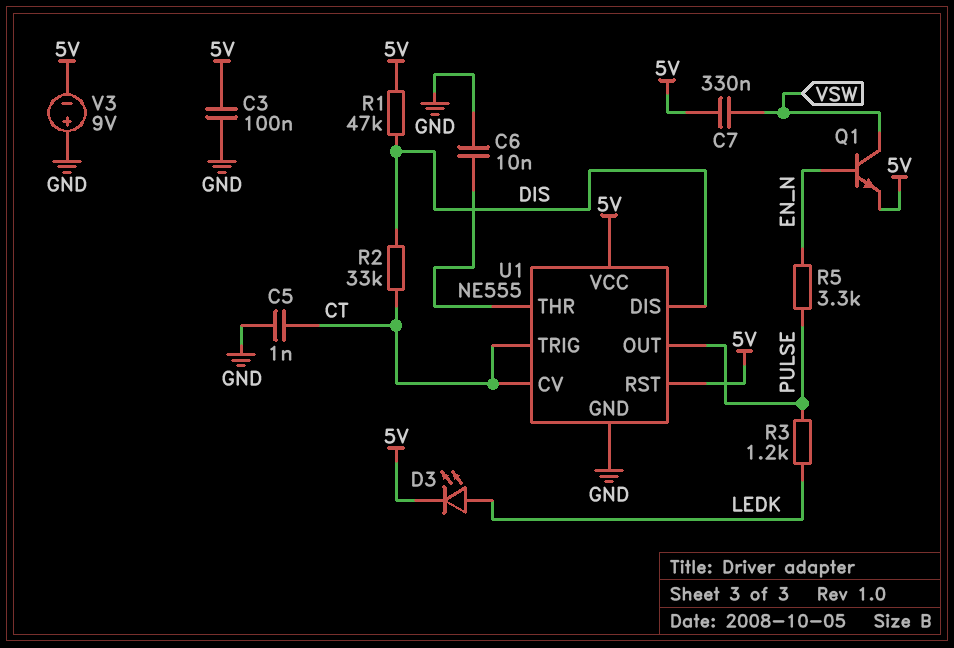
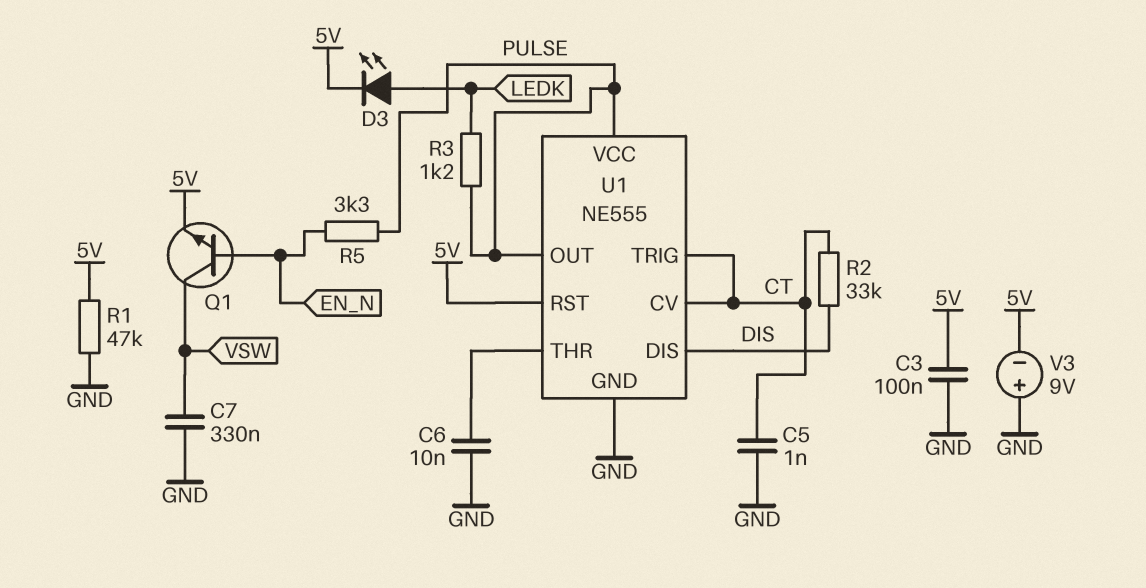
C7: 330nF (5V, VSW) -> 330nF (GND, VSW)
R1: 47k (5V, DIS) -> 47k (5V, GND)
U1 pin VCC: 5V -> PULSE

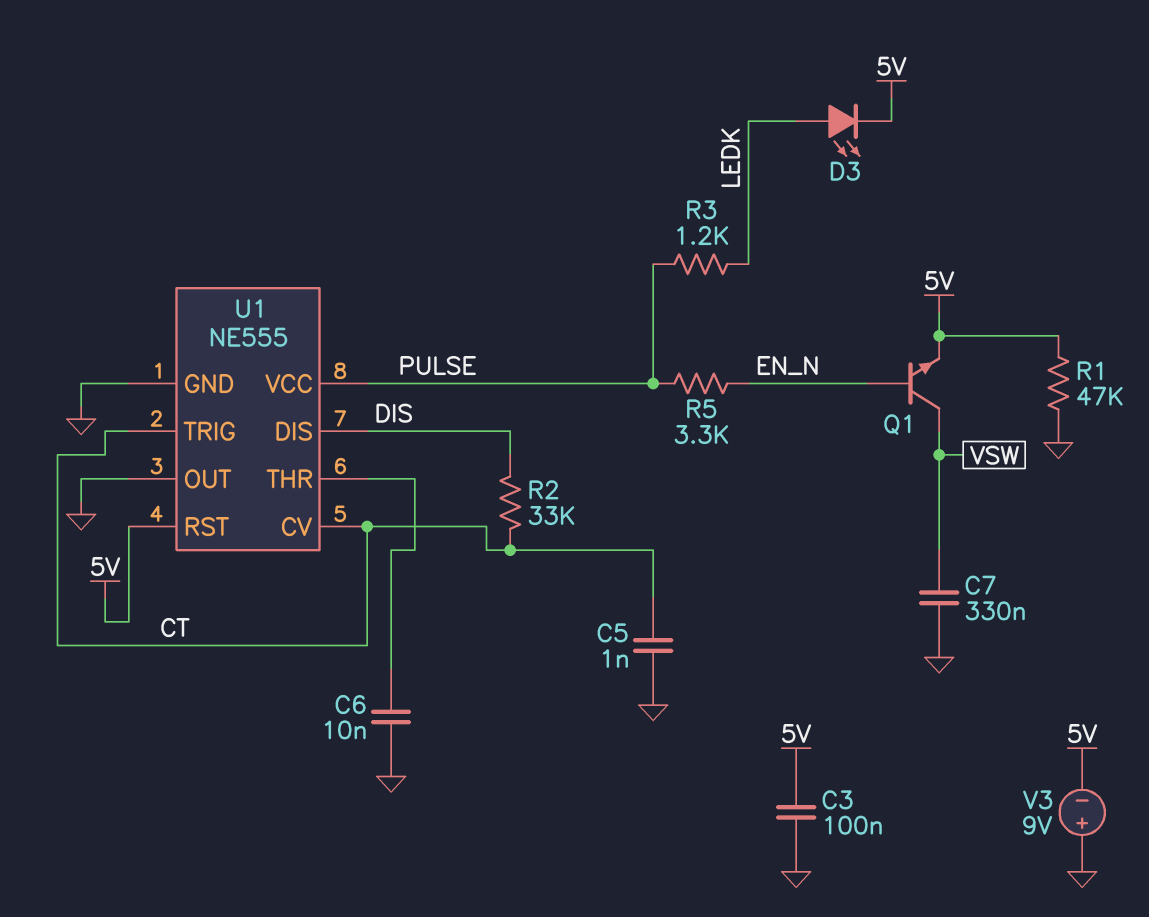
U1 pin OUT: PULSE -> GND

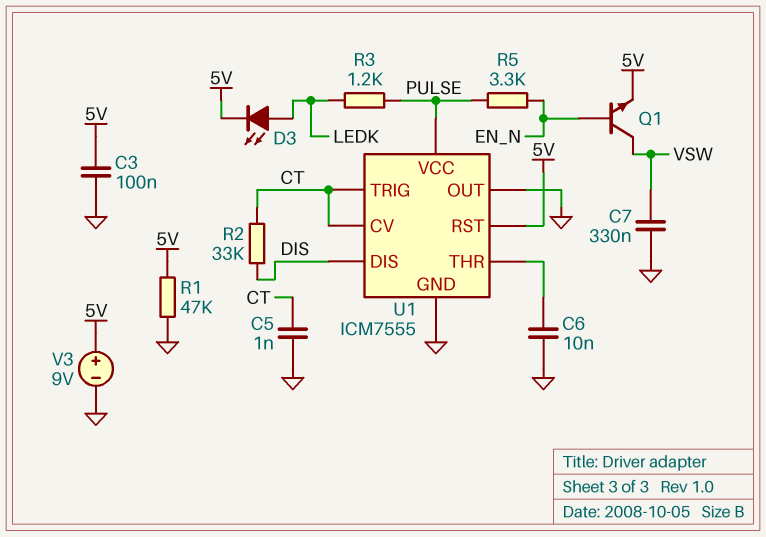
U1: NE555 -> ICM7555
V3: 9V (plus GND, minus 5V) -> 9V (plus 5V, minus GND)

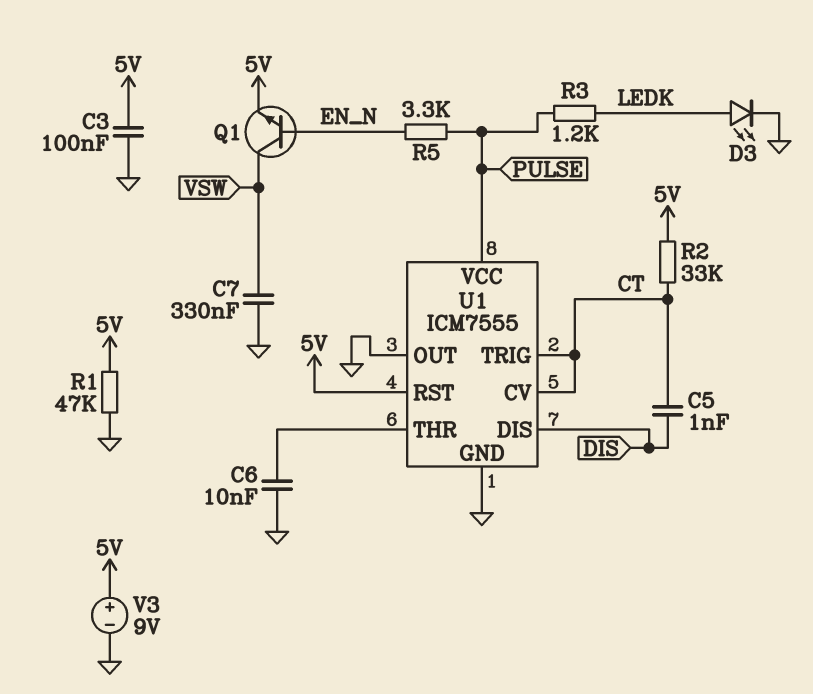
C5: 1nF (CT, GND) -> 1nF (CT, DIS)
D3: LED (A LEDK, K 5V) -> LED (A LEDK, K GND)
R2: 33k (CT, DIS) -> 33k (5V, CT)

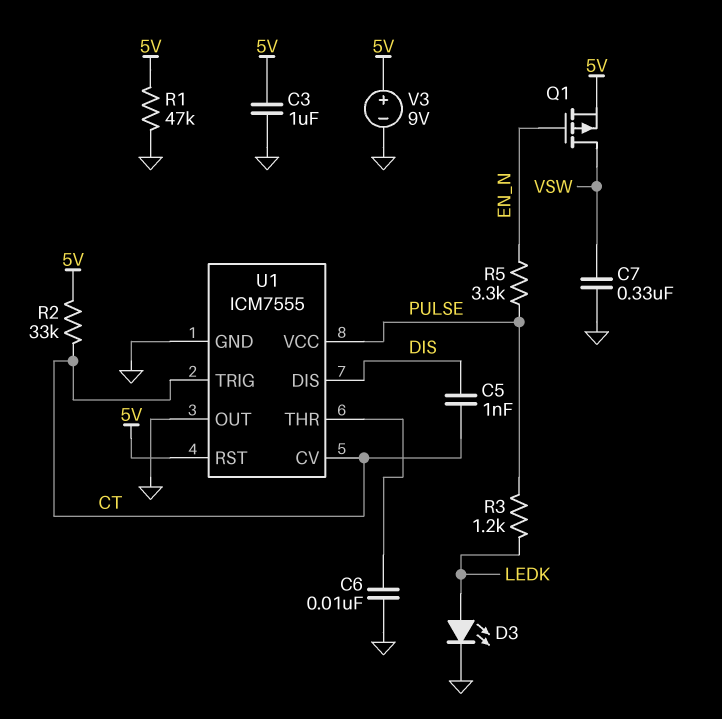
C3: 100nF (5V, GND) -> 1uF (5V, GND)
Q1: NPN (B EN_N, C VSW, E 5V) -> PMOS (G EN_N, D VSW, S 5V)

